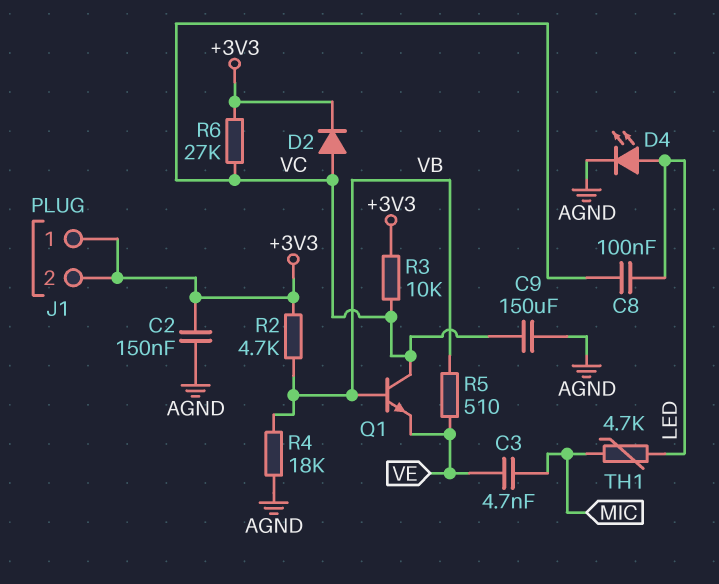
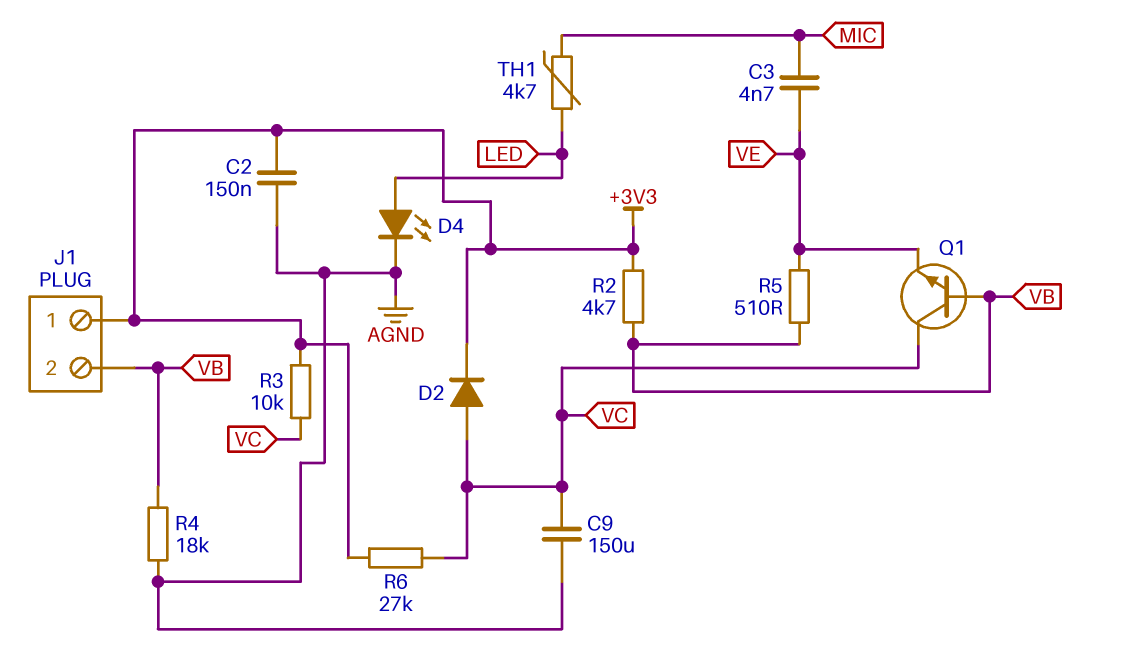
C8: 100nF (LED, VC) -> none
J1 pin 2: +3V3 -> VB

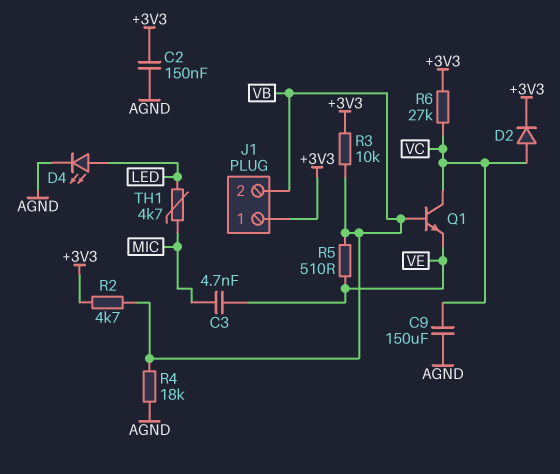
R3: 10k (+3V3, VC) -> 10k (+3V3, VB)

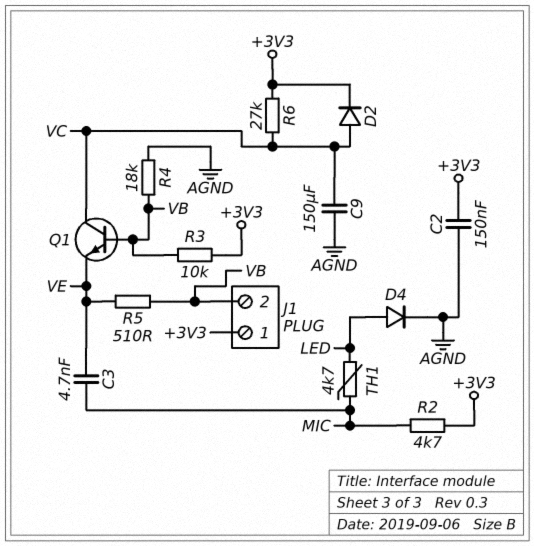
D4: LED (A LED, K AGND) -> diode (A LED, K AGND)
R2: 4.7k (+3V3, VB) -> 4.7k (+3V3, MIC)

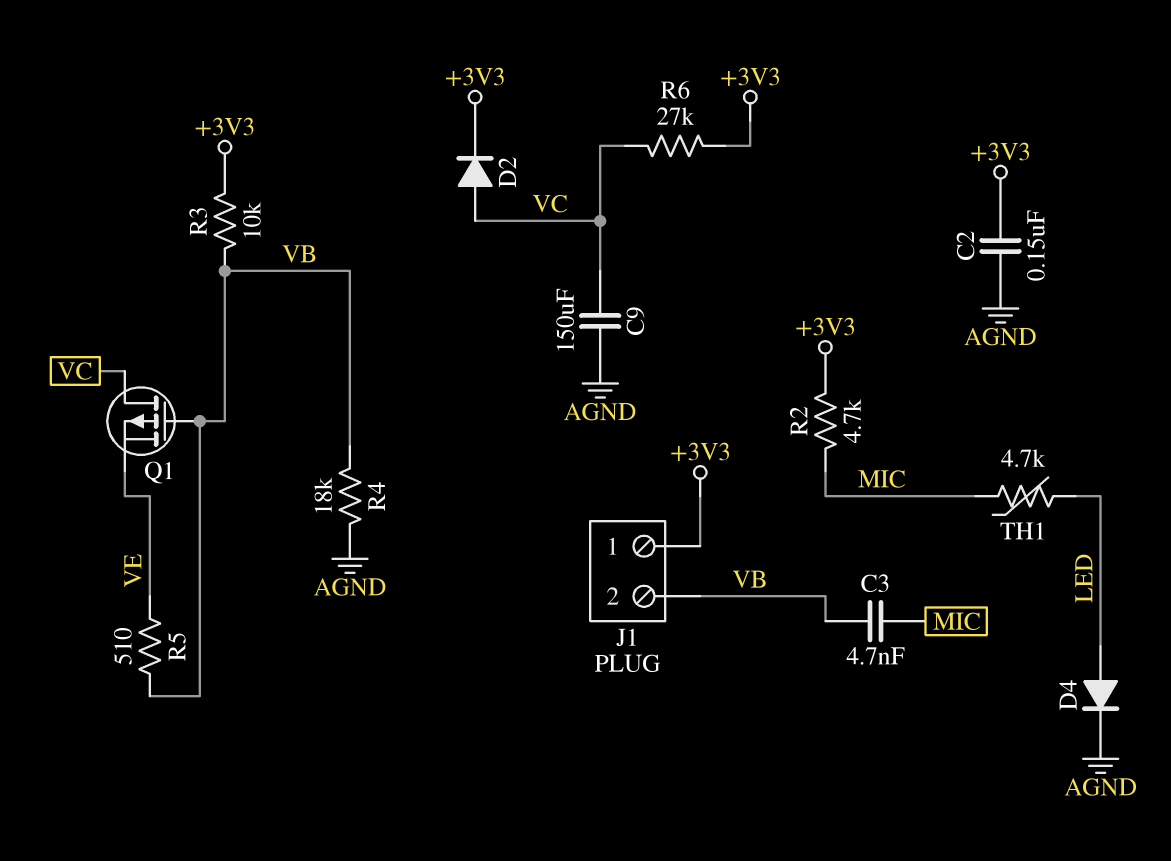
C3: 4.7nF (MIC, VE) -> 4.7nF (MIC, VB)
Q1: NPN (B VB, C VC, E VE) -> PMOS (G VB, D VC, S VE)

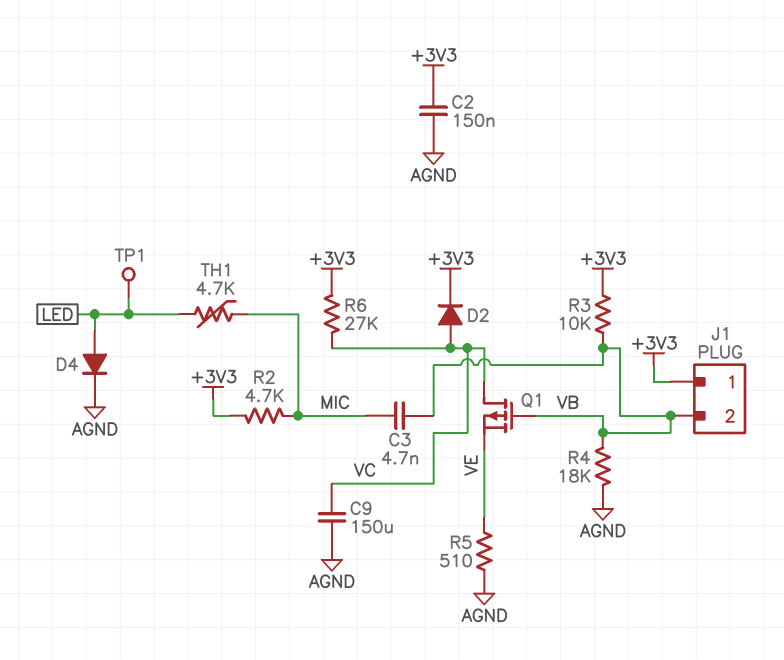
R5: 510 (VB, VE) -> 510 (AGND, VE)
TP1: none -> test point (LED)

